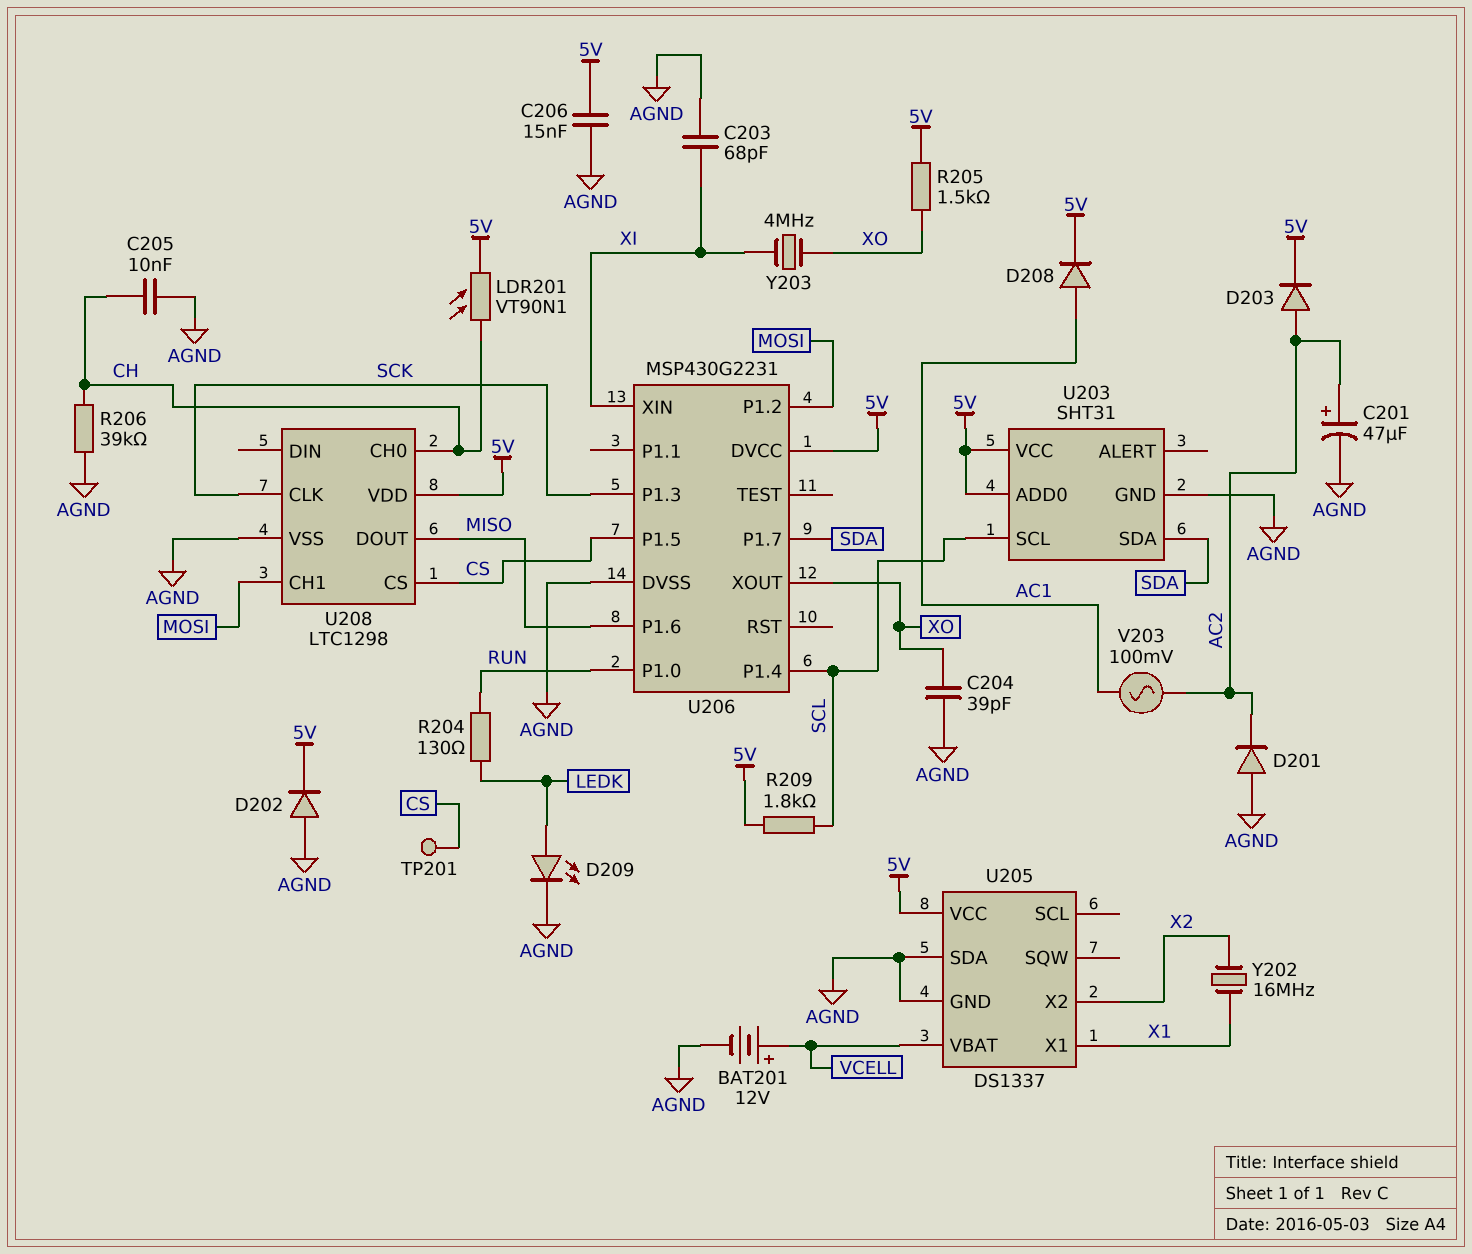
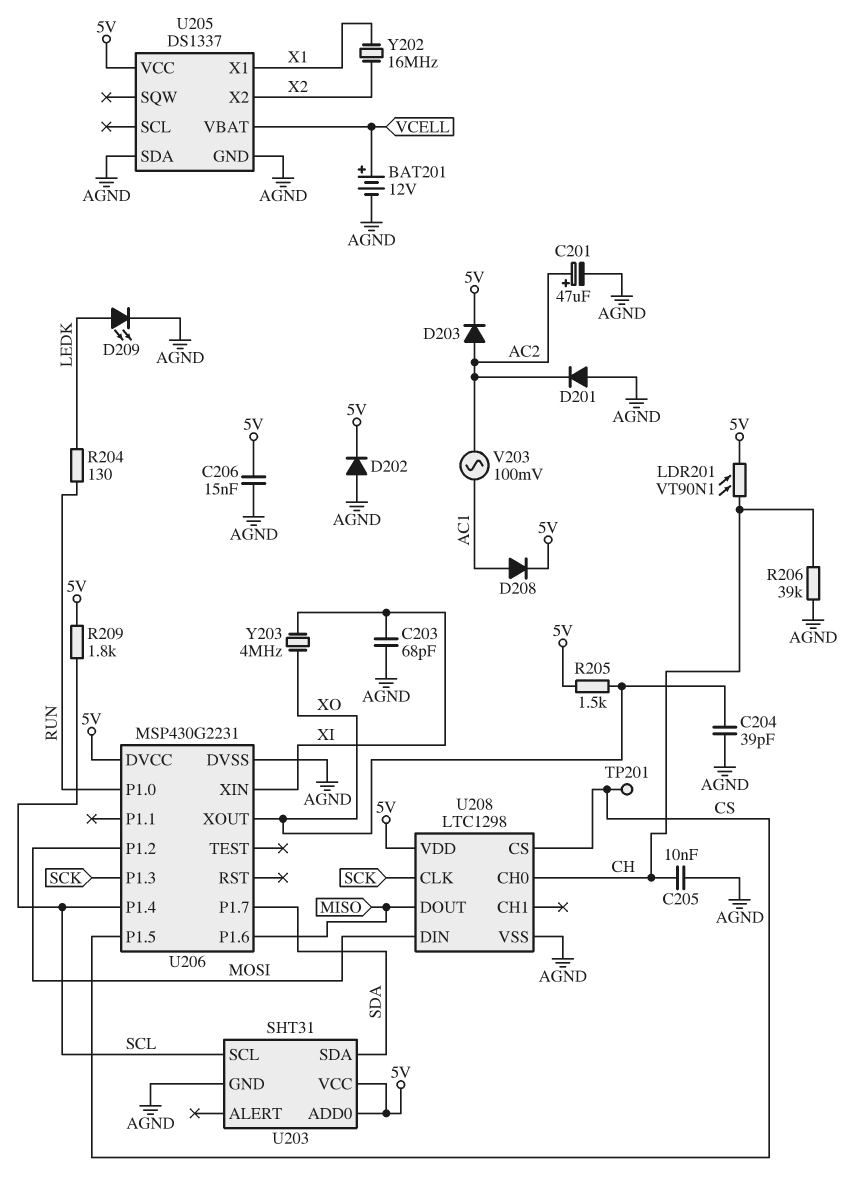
U208 pin CH1: MOSI -> none
U208 pin DIN: none -> MOSI

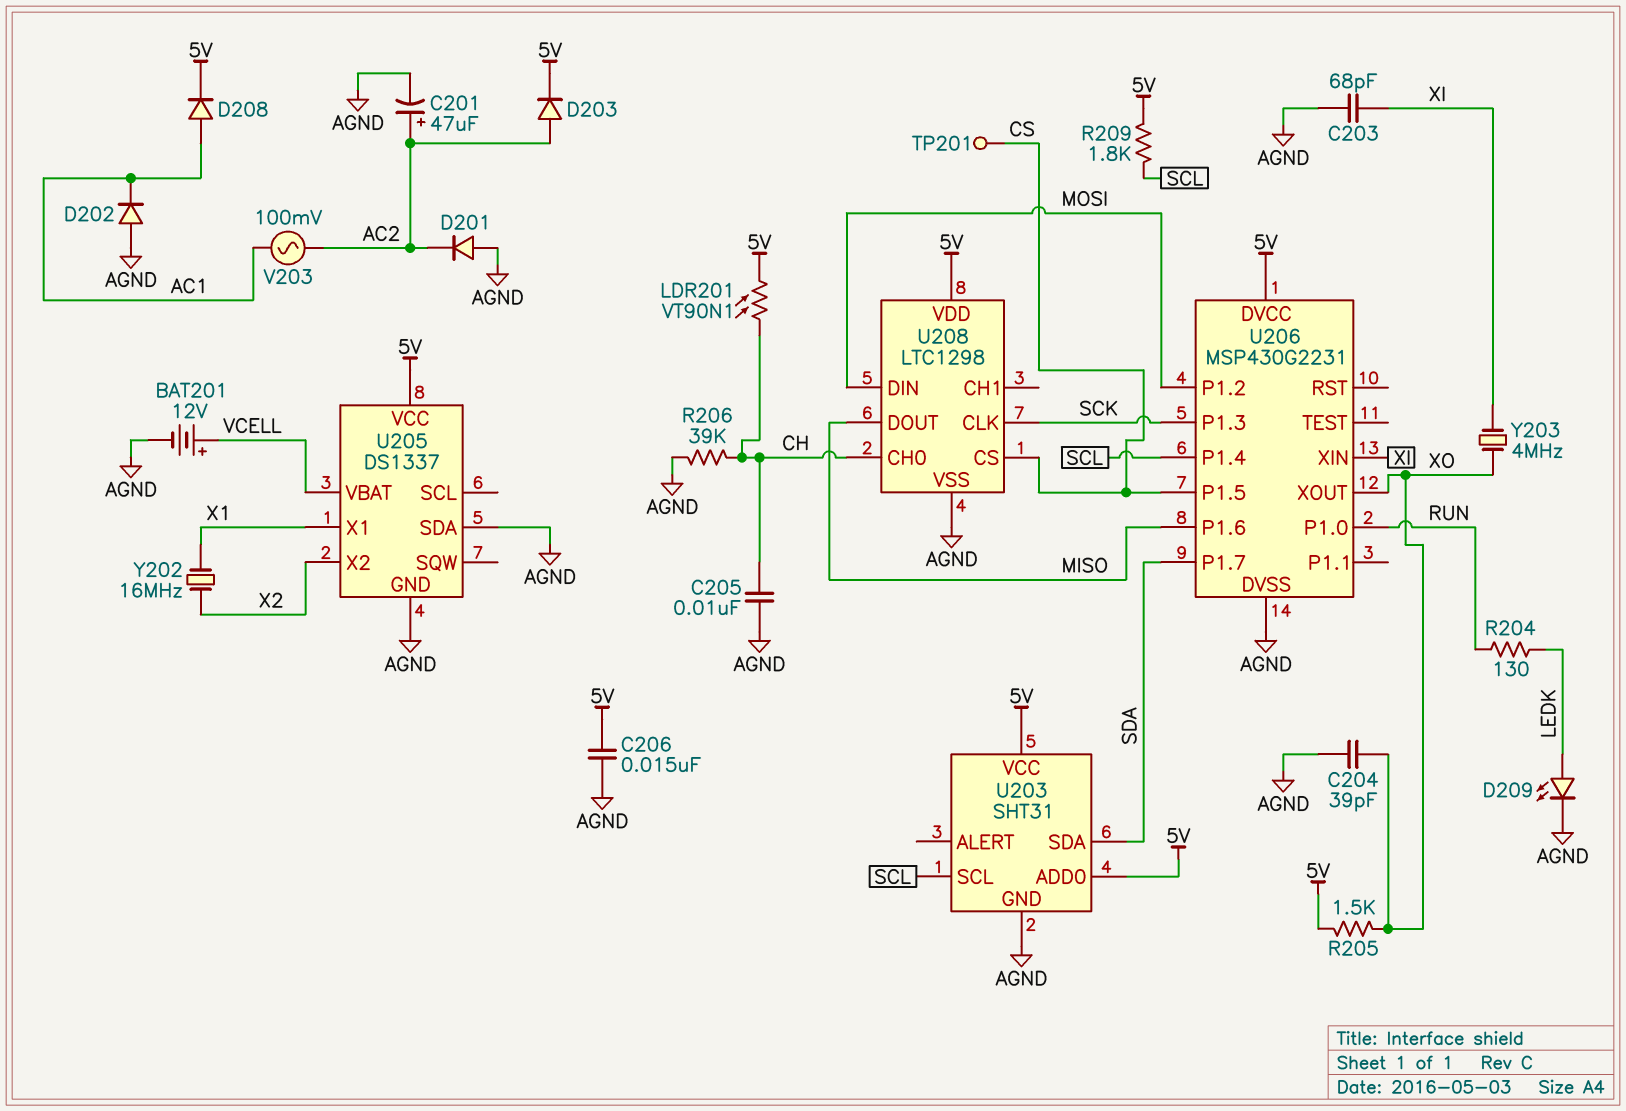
D202: diode (A AGND, K 5V) -> diode (A AGND, K AC1)

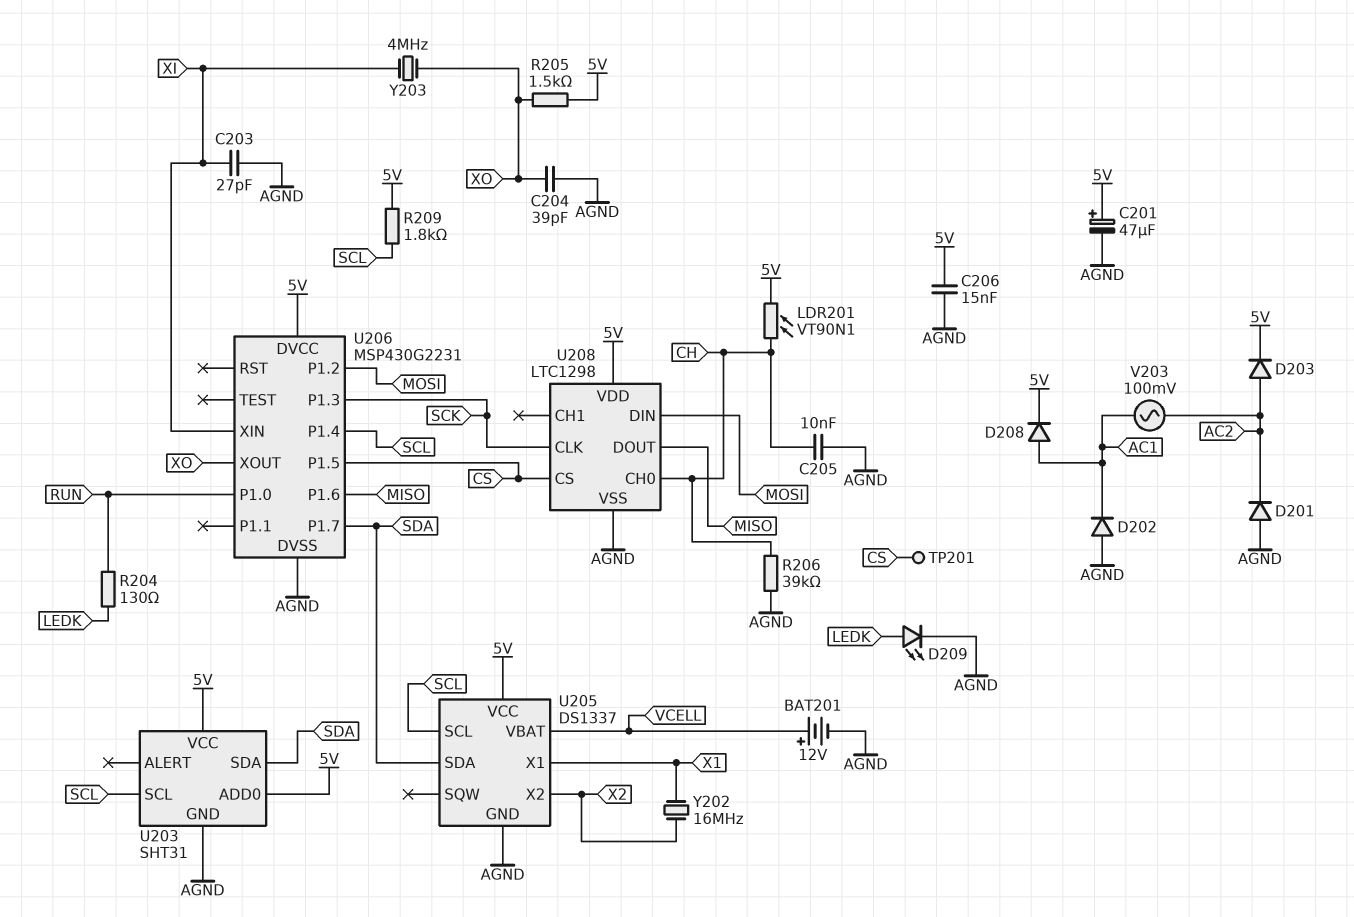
C201: 47uF (plus AC2, minus AGND) -> 47uF (plus 5V, minus AGND)
C203: 68pF (AGND, XI) -> 27pF (AGND, XI)
U205 pin SCL: none -> SCL
U205 pin SDA: AGND -> SDA

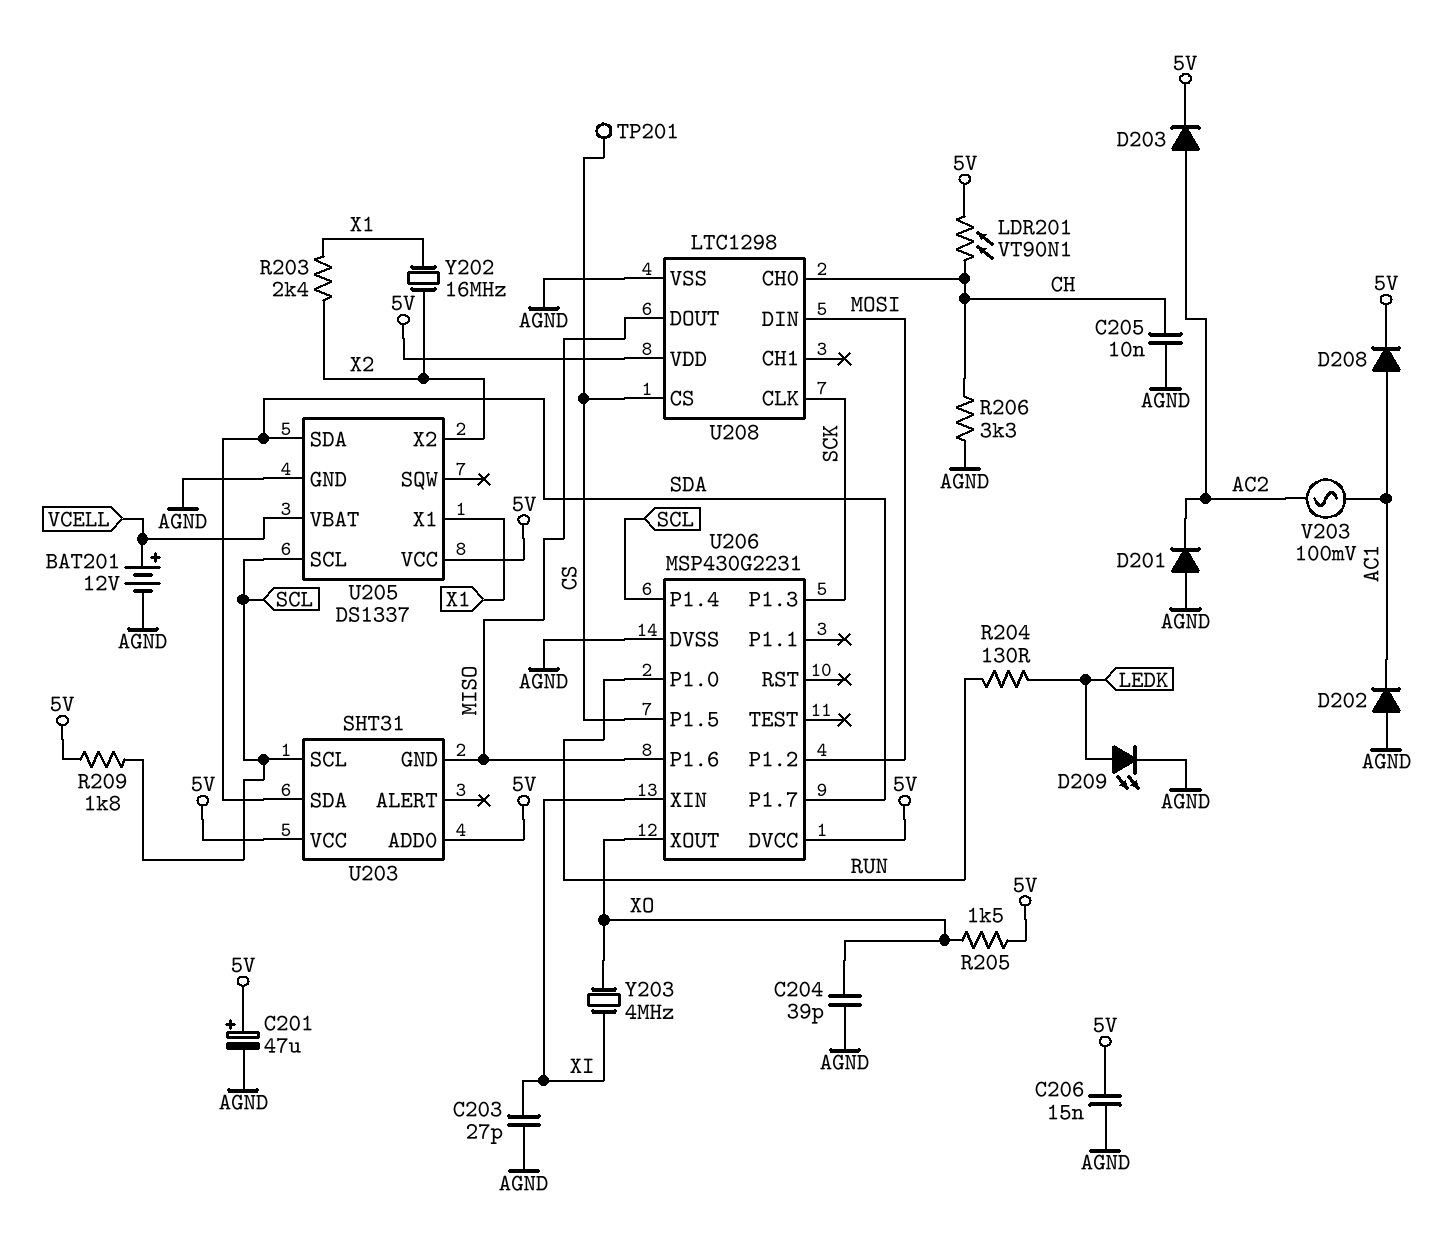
R203: none -> 2.4k (X1, X2)
R206: 39k (AGND, CH) -> 3.3k (AGND, CH)
U203 pin GND: AGND -> MISO

